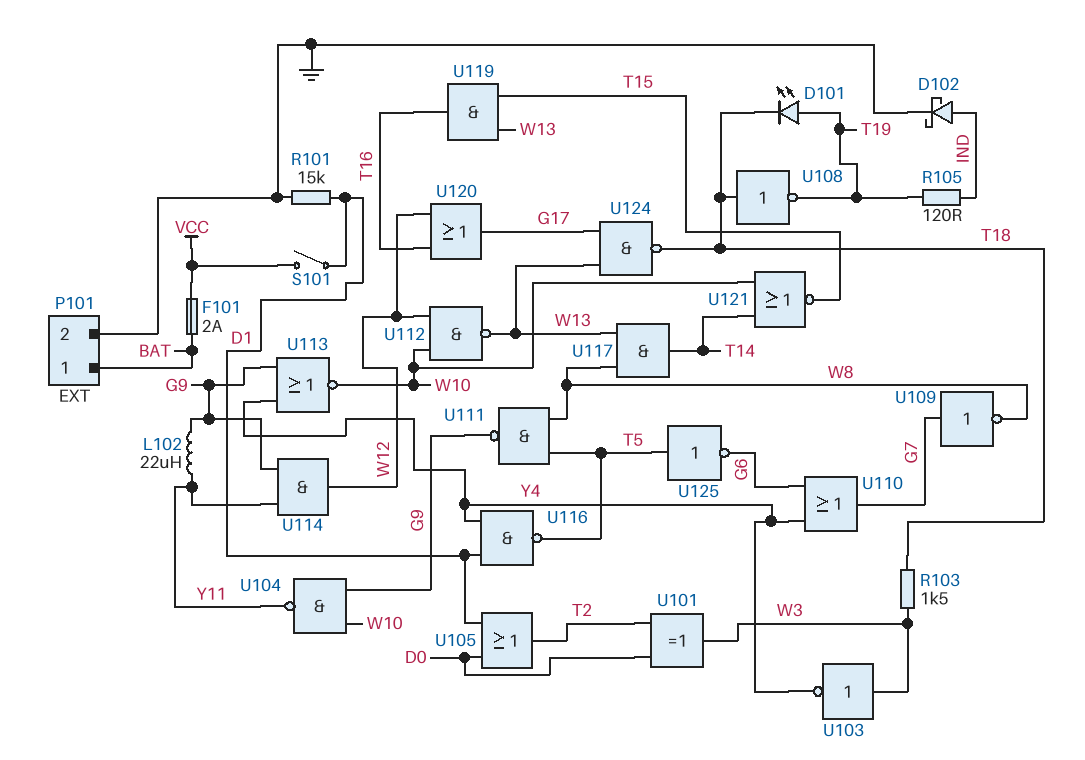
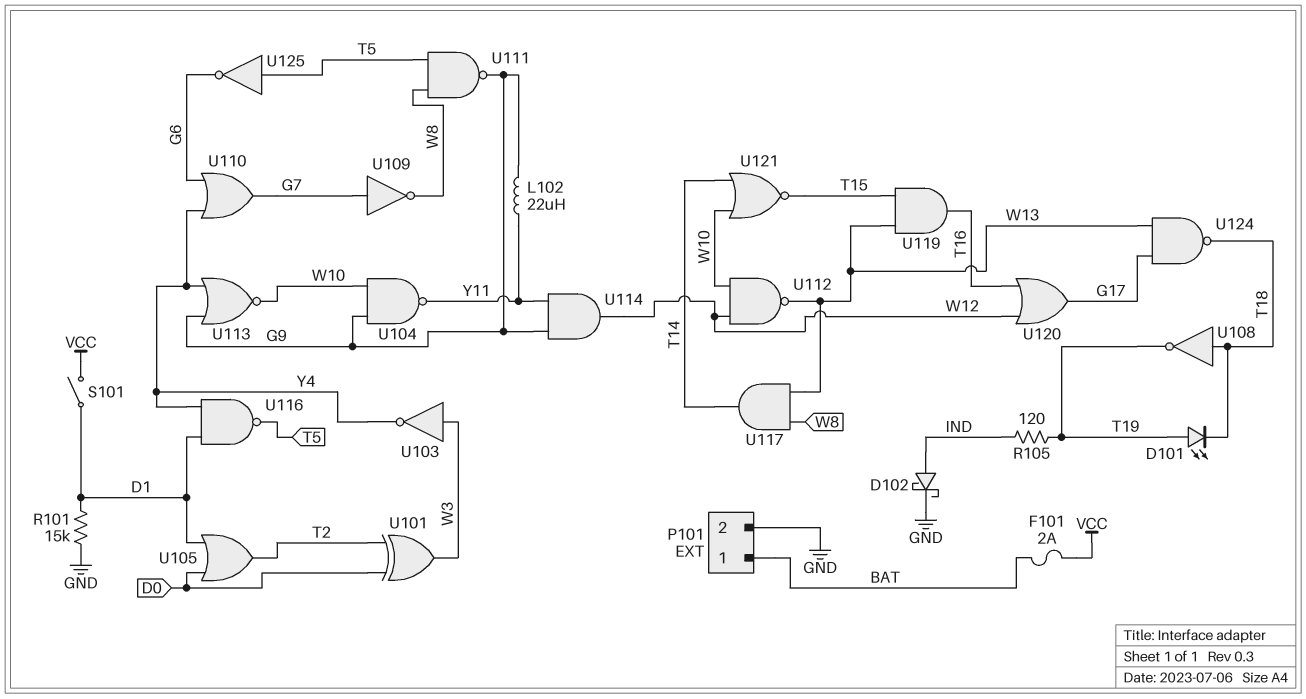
R103: 1.5k (T18, W3) -> none

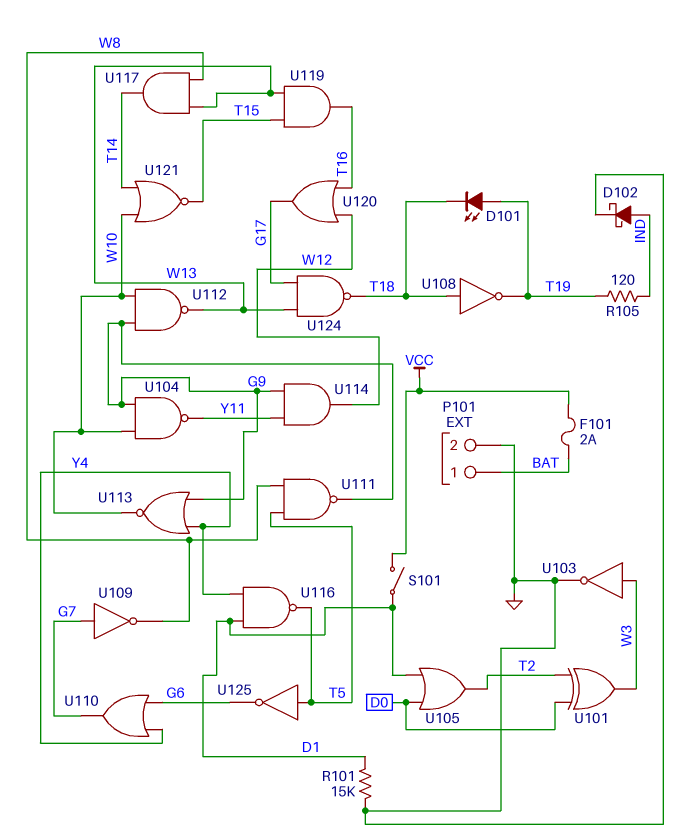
L102: 22uH (G9, Y11) -> none
U103: NOT (in W3, out Y4) -> NOT (in W3, out GND)
U112: NAND (in W10, in W12, out W13) -> NAND (in G9, in W10, out W13)

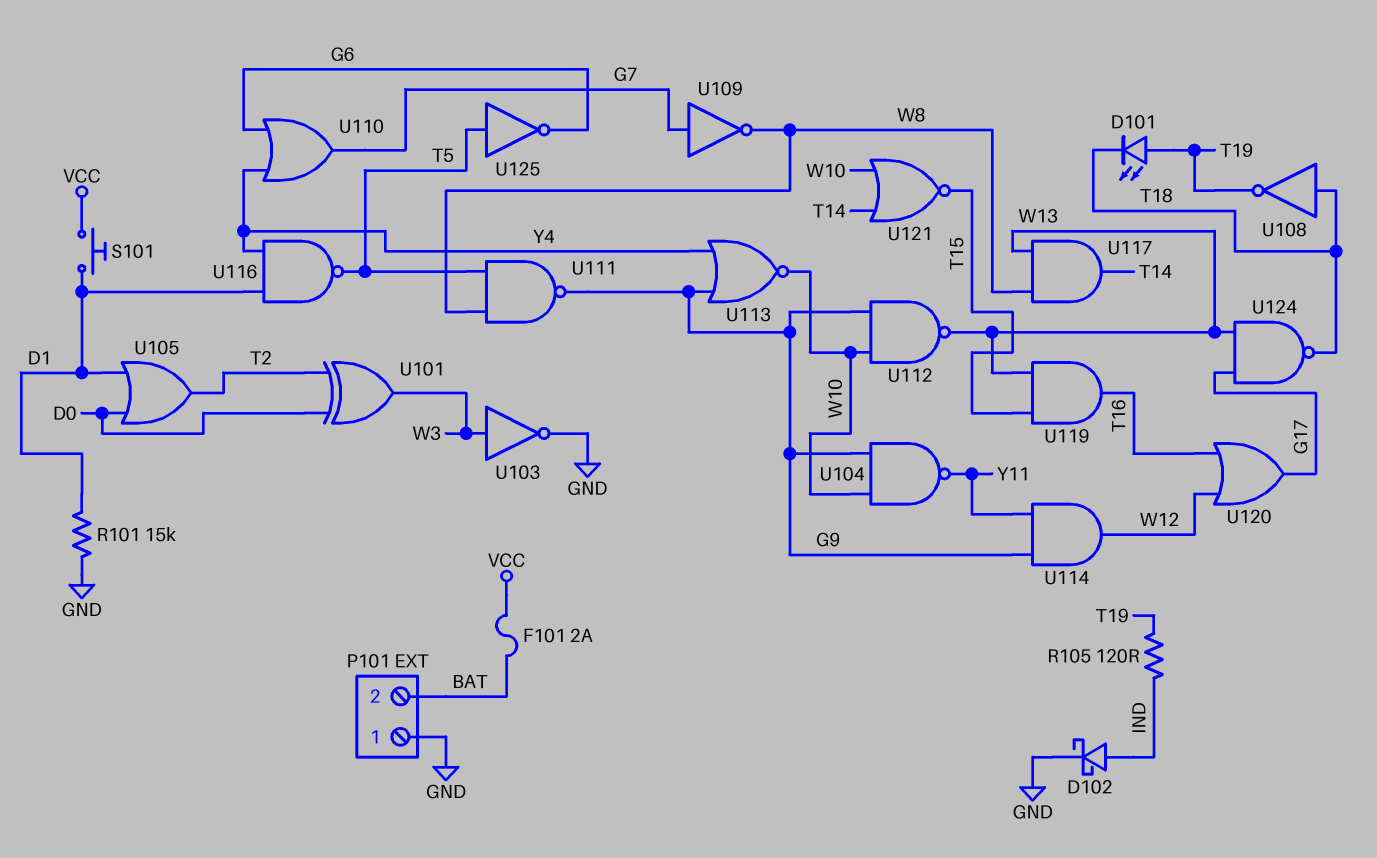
P101 pin 1: BAT -> GND
P101 pin 2: GND -> BAT
S101: switch (D1, VCC) -> button (D1, VCC)

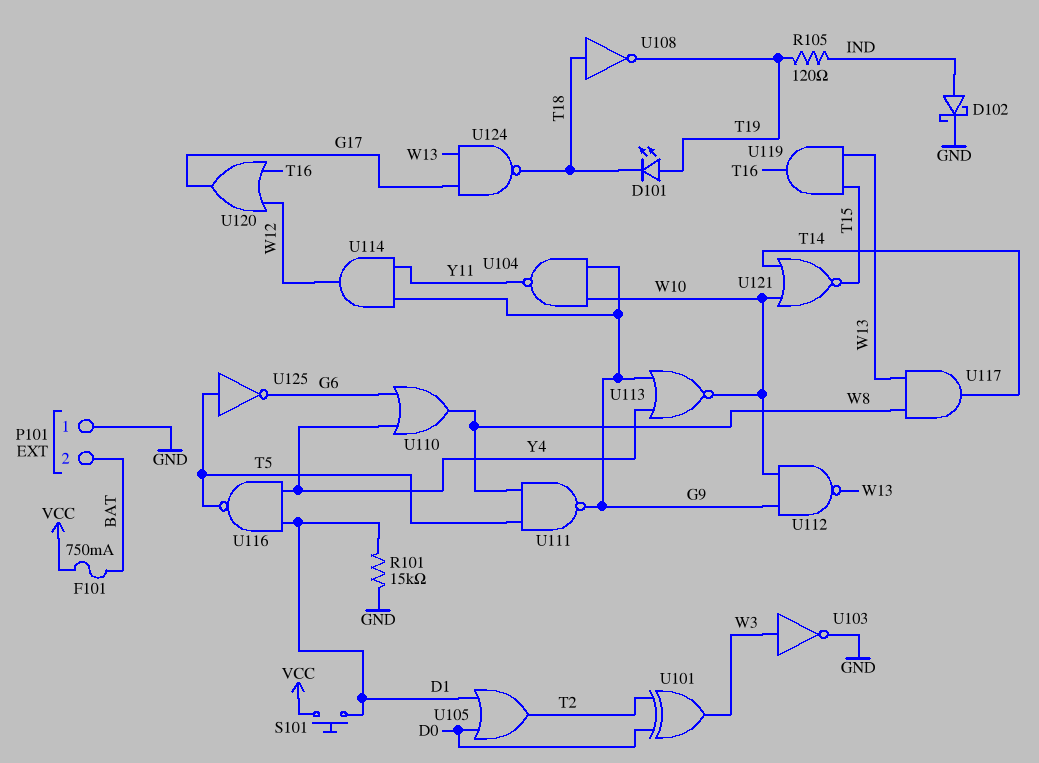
F101: 2A (BAT, VCC) -> 750mA (BAT, VCC)
U109: NOT (in G7, out W8) -> none
U110: OR (in G6, in Y4, out G7) -> OR (in G6, in Y4, out W8)

